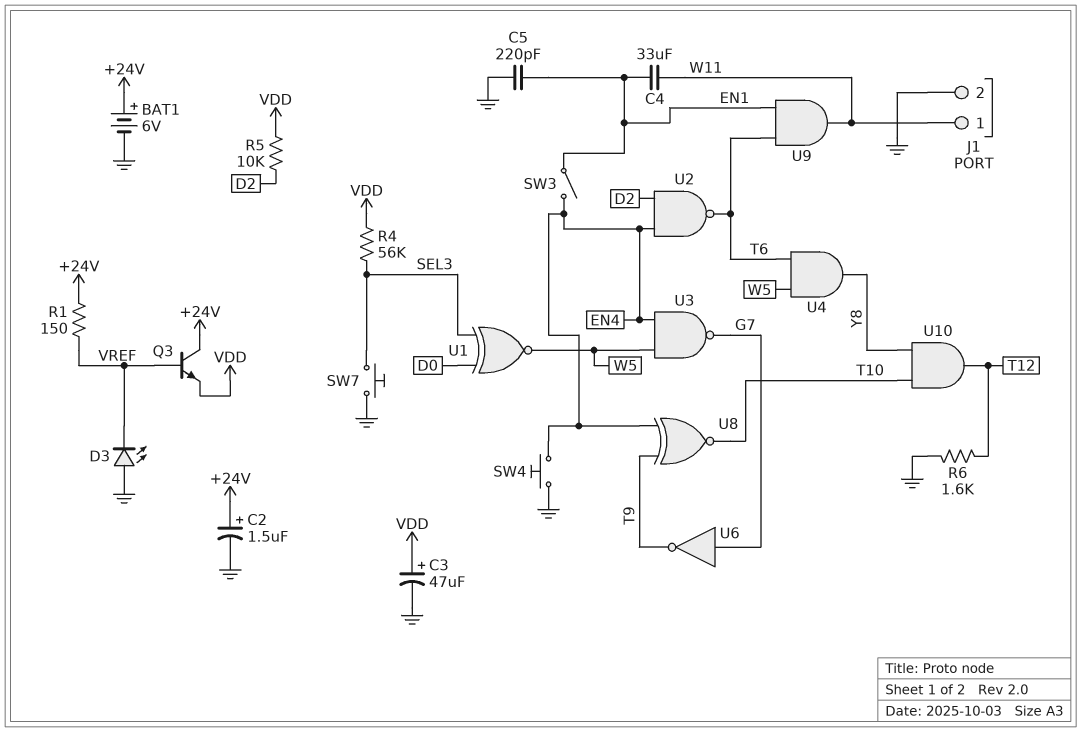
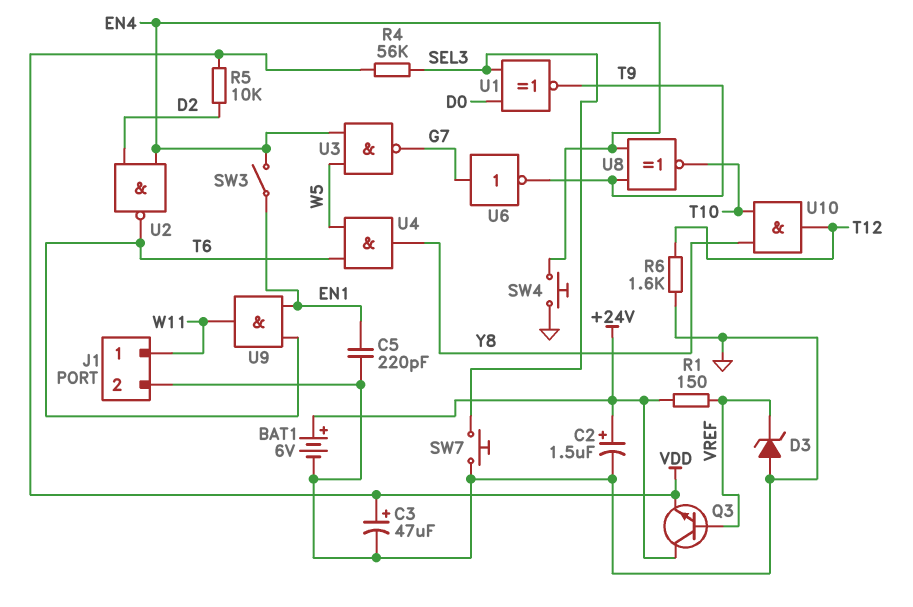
C4: 33uF (EN1, W11) -> none
D3: LED (A GND, K VREF) -> zener (A GND, K VREF)
U1: XNOR (in D0, in SEL3, out W5) -> XNOR (in D0, in SEL3, out T9)

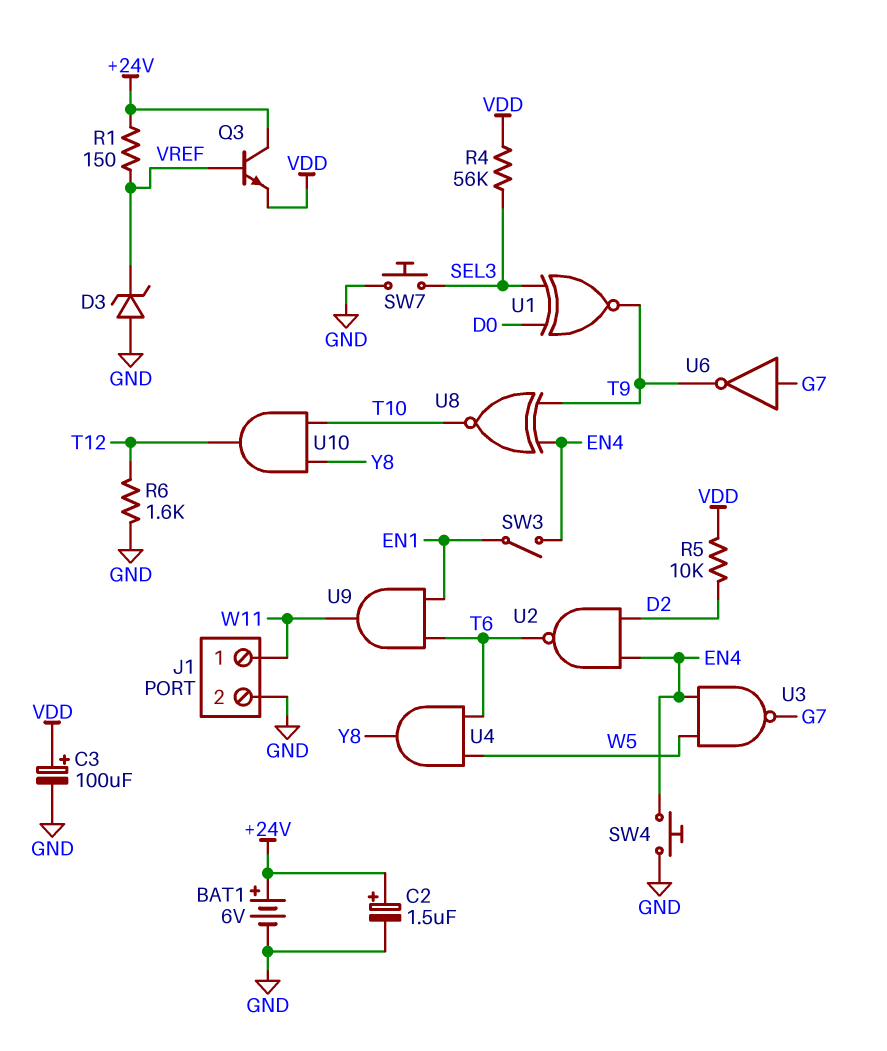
C3: 47uF (plus VDD, minus GND) -> 100uF (plus VDD, minus GND)
C5: 220pF (EN1, GND) -> none

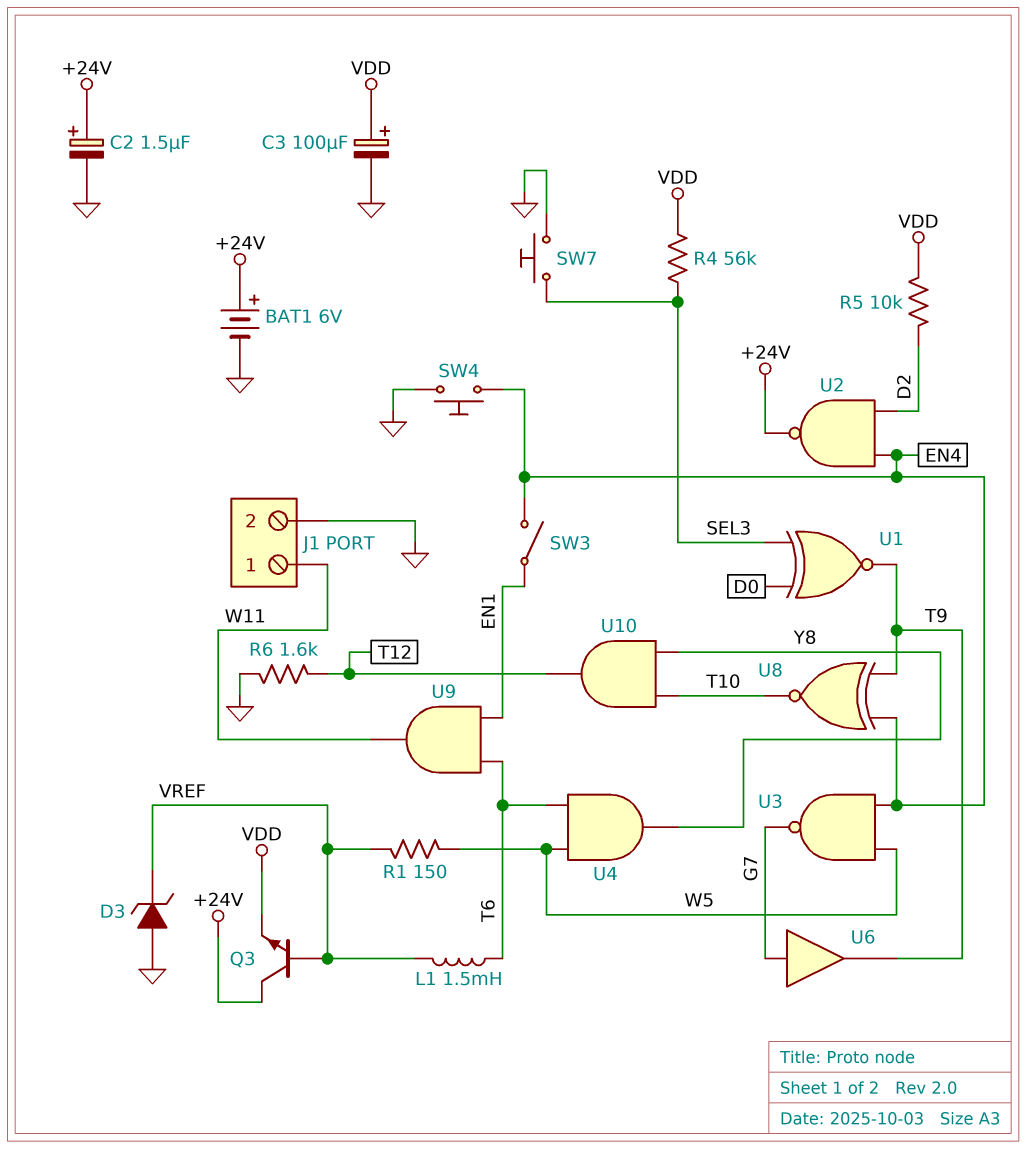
L1: none -> 1.5mH (T6, VREF)
R1: 150 (+24V, VREF) -> 150 (VREF, W5)
U2: NAND (in D2, in EN4, out T6) -> NAND (in D2, in EN4, out +24V)
U6: NOT (in G7, out T9) -> buffer (in G7, out T9)

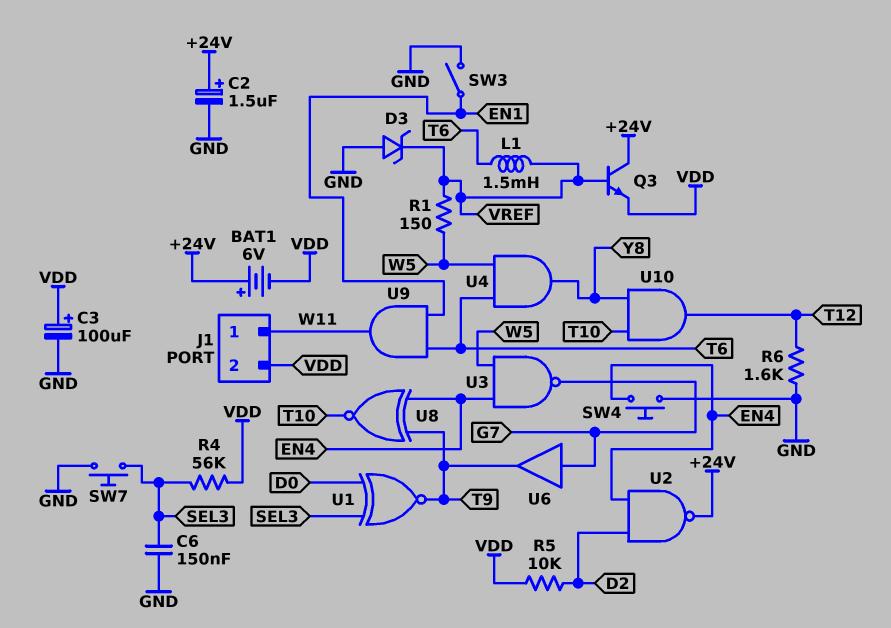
BAT1: 6V (plus +24V, minus GND) -> 6V (plus +24V, minus VDD)
C6: none -> 150nF (GND, SEL3)
J1 pin 2: GND -> VDD
SW3: switch (EN1, EN4) -> switch (EN1, GND)

